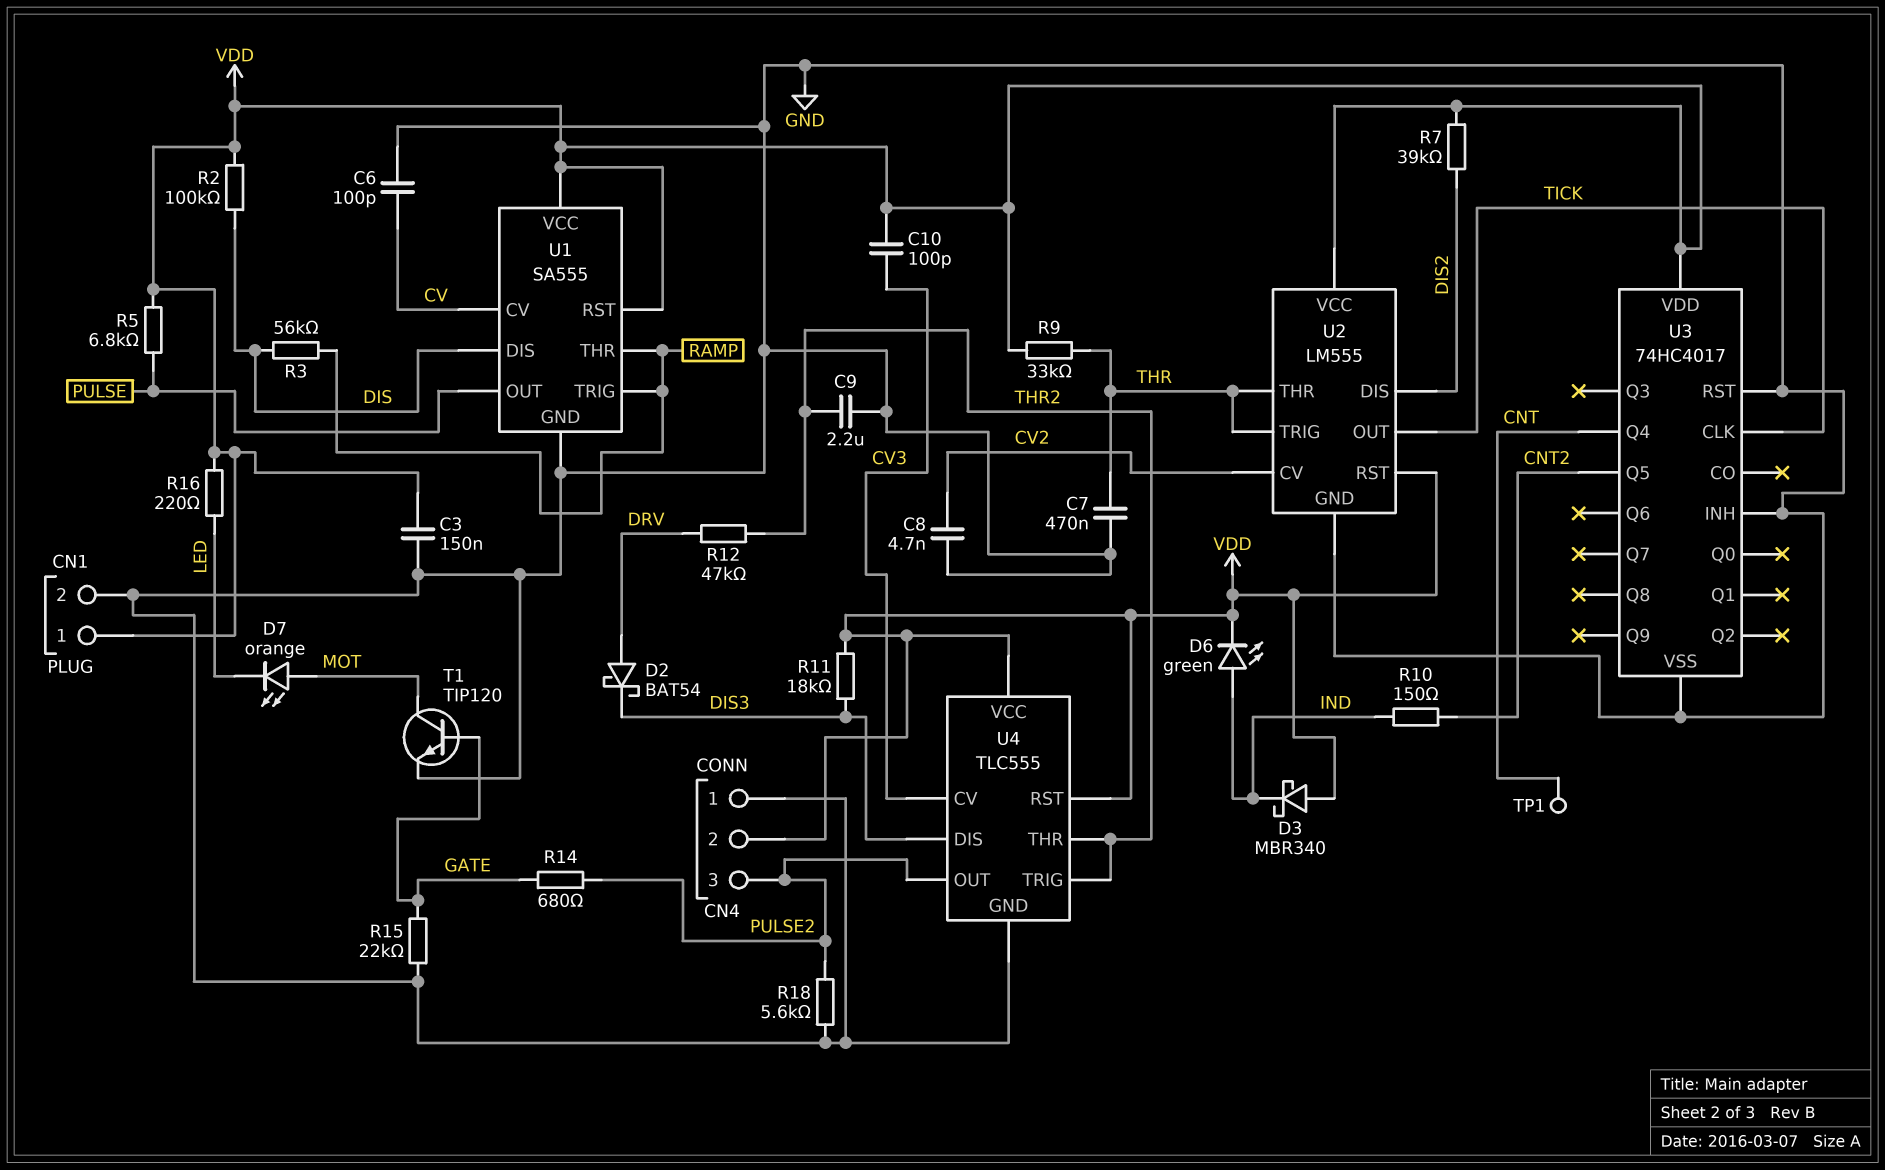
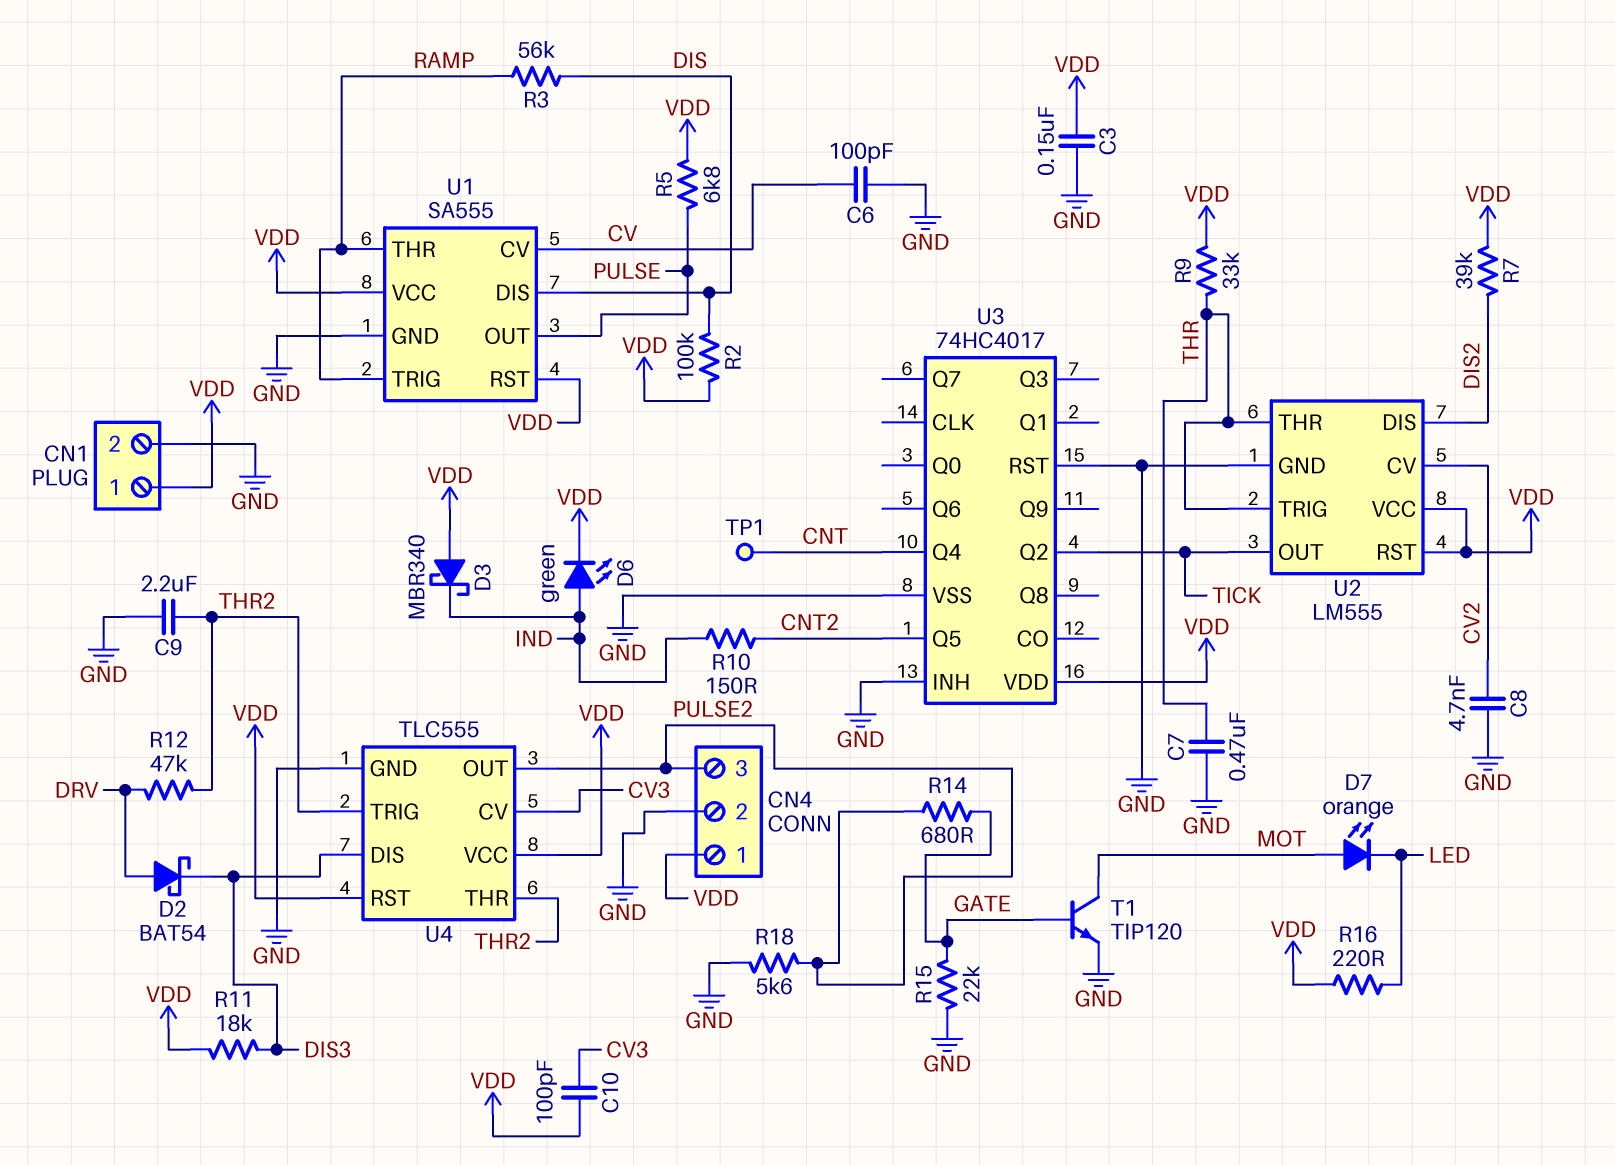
CN4 pin 1: GND -> VDD
CN4 pin 2: VDD -> GND
U3 pin CLK: TICK -> none
U3 pin Q2: none -> TICK

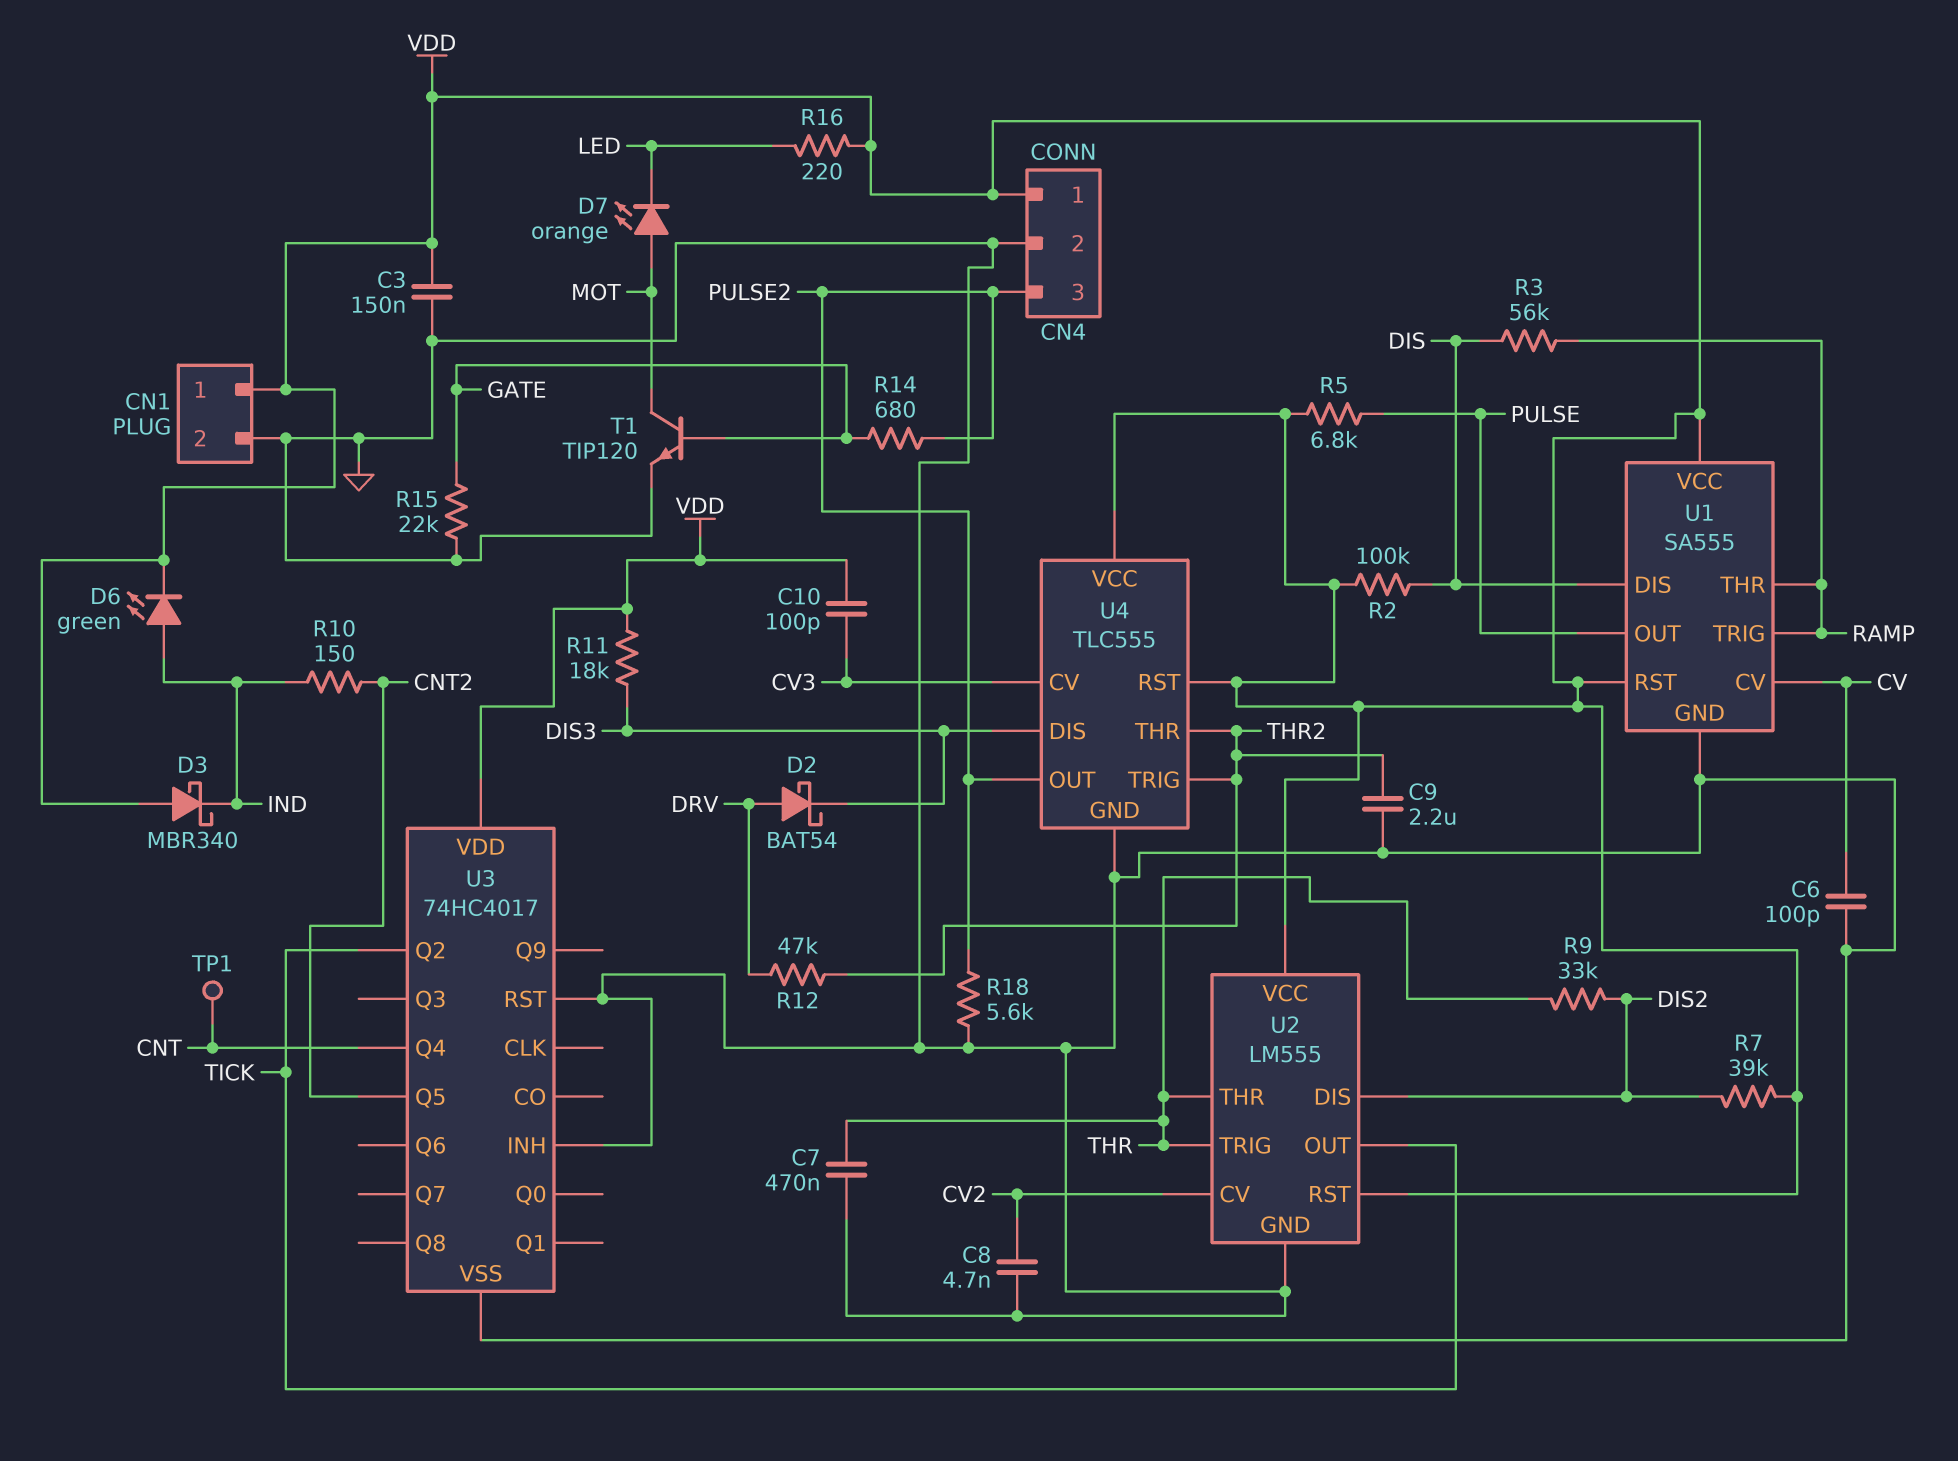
R9: 33k (THR, VDD) -> 33k (DIS2, THR)

